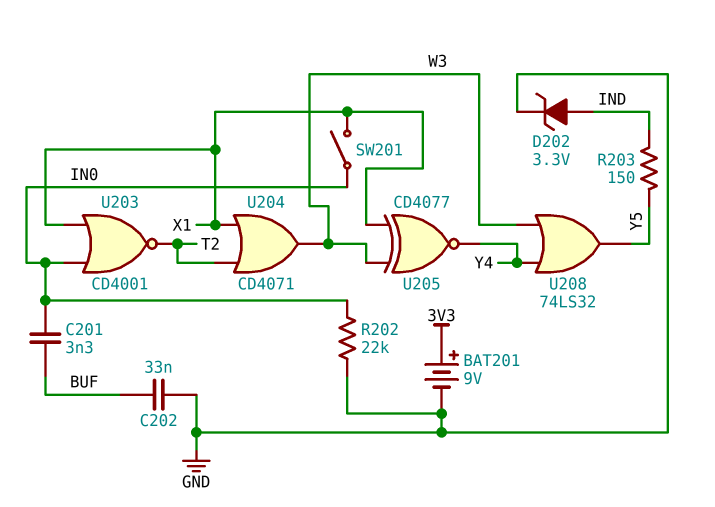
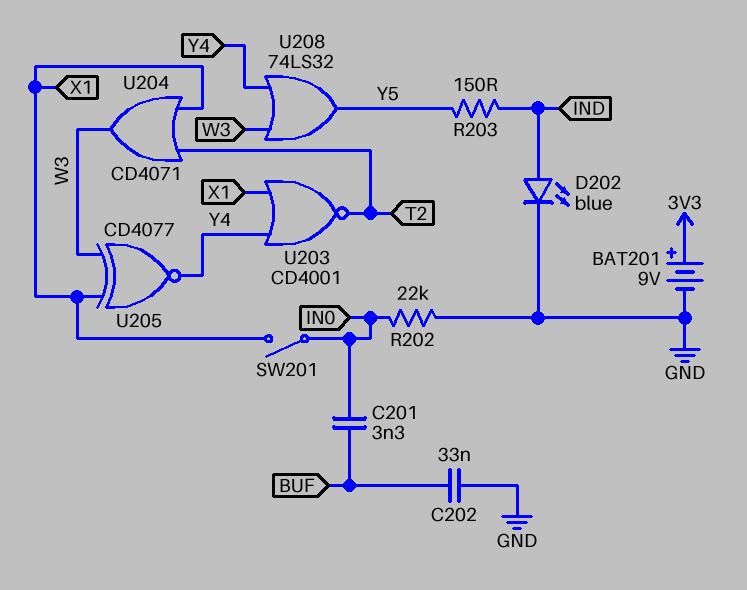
D202: zener 3.3V (A IND, K GND) -> LED blue (A IND, K GND)
U203: NOR CD4001 (in IN0, in X1, out T2) -> NOR CD4001 (in X1, in Y4, out T2)

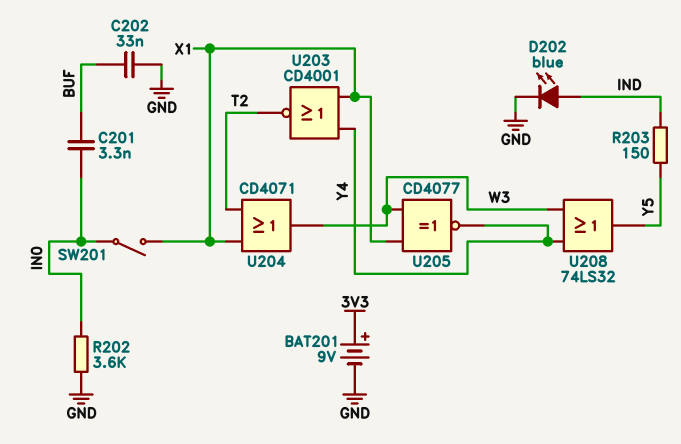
R202: 22k (GND, IN0) -> 3.6k (GND, IN0)

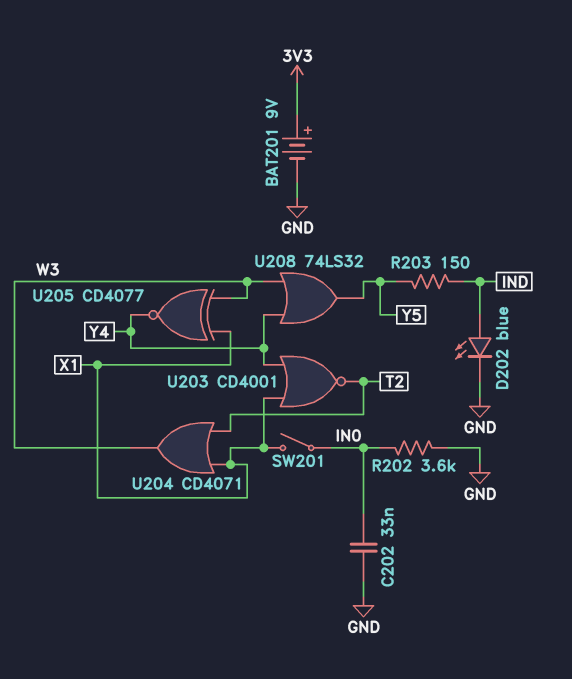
C201: 3.3nF (BUF, IN0) -> none
C202: 33nF (BUF, GND) -> 33nF (GND, IN0)

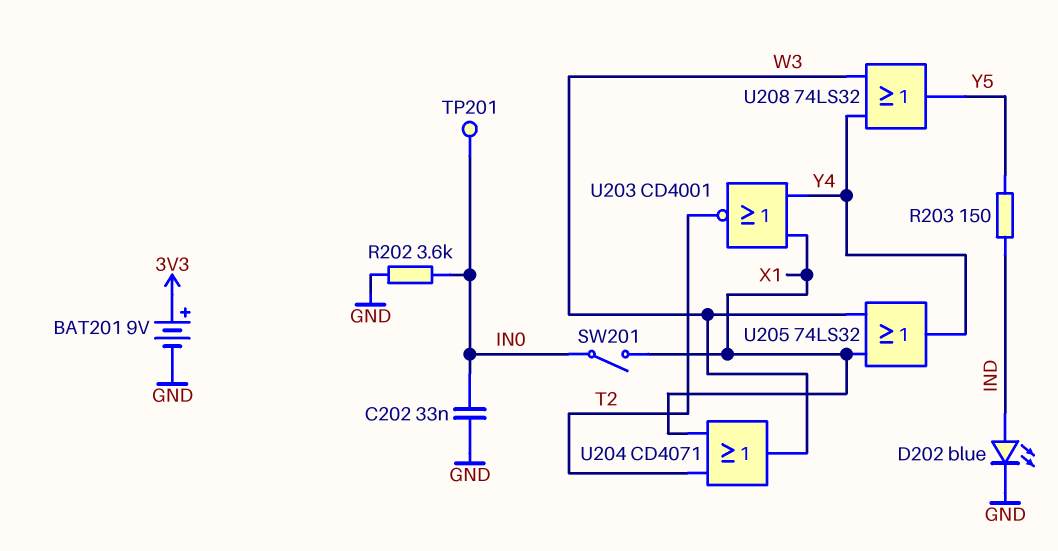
TP201: none -> test point (IN0)
U205: XNOR CD4077 (in W3, in X1, out Y4) -> OR 74LS32 (in W3, in X1, out Y4)

